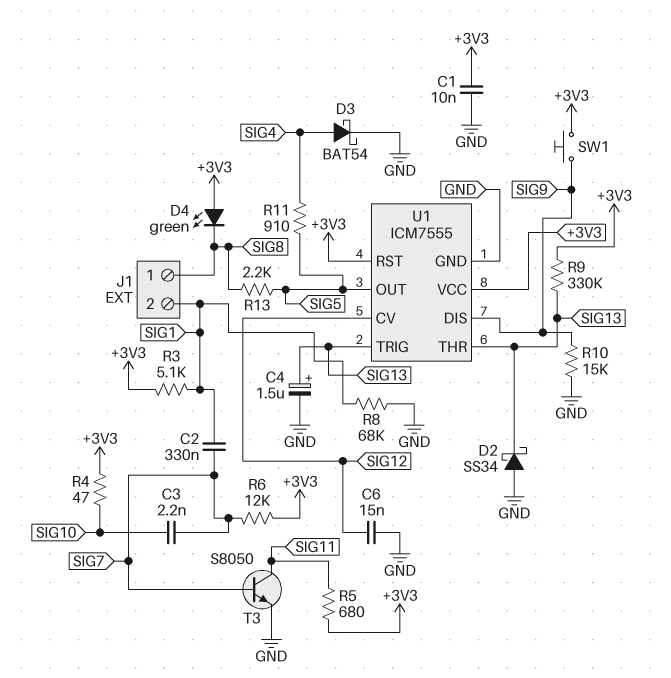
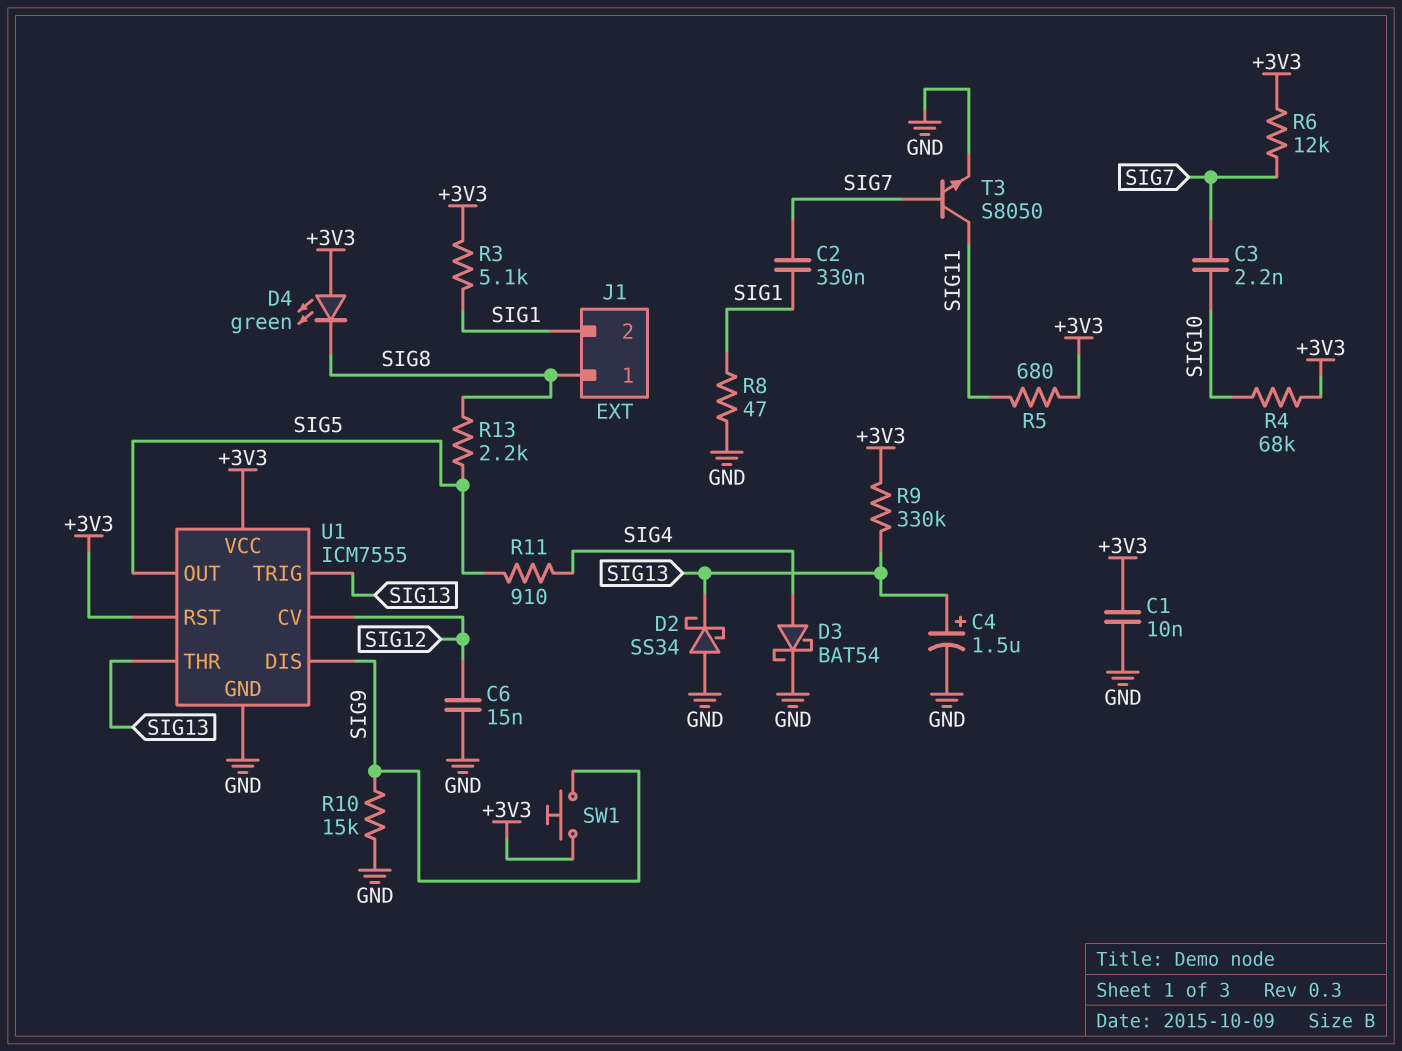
R4: 47 (+3V3, SIG10) -> 68k (+3V3, SIG10)
R8: 68k (GND, SIG1) -> 47 (GND, SIG1)

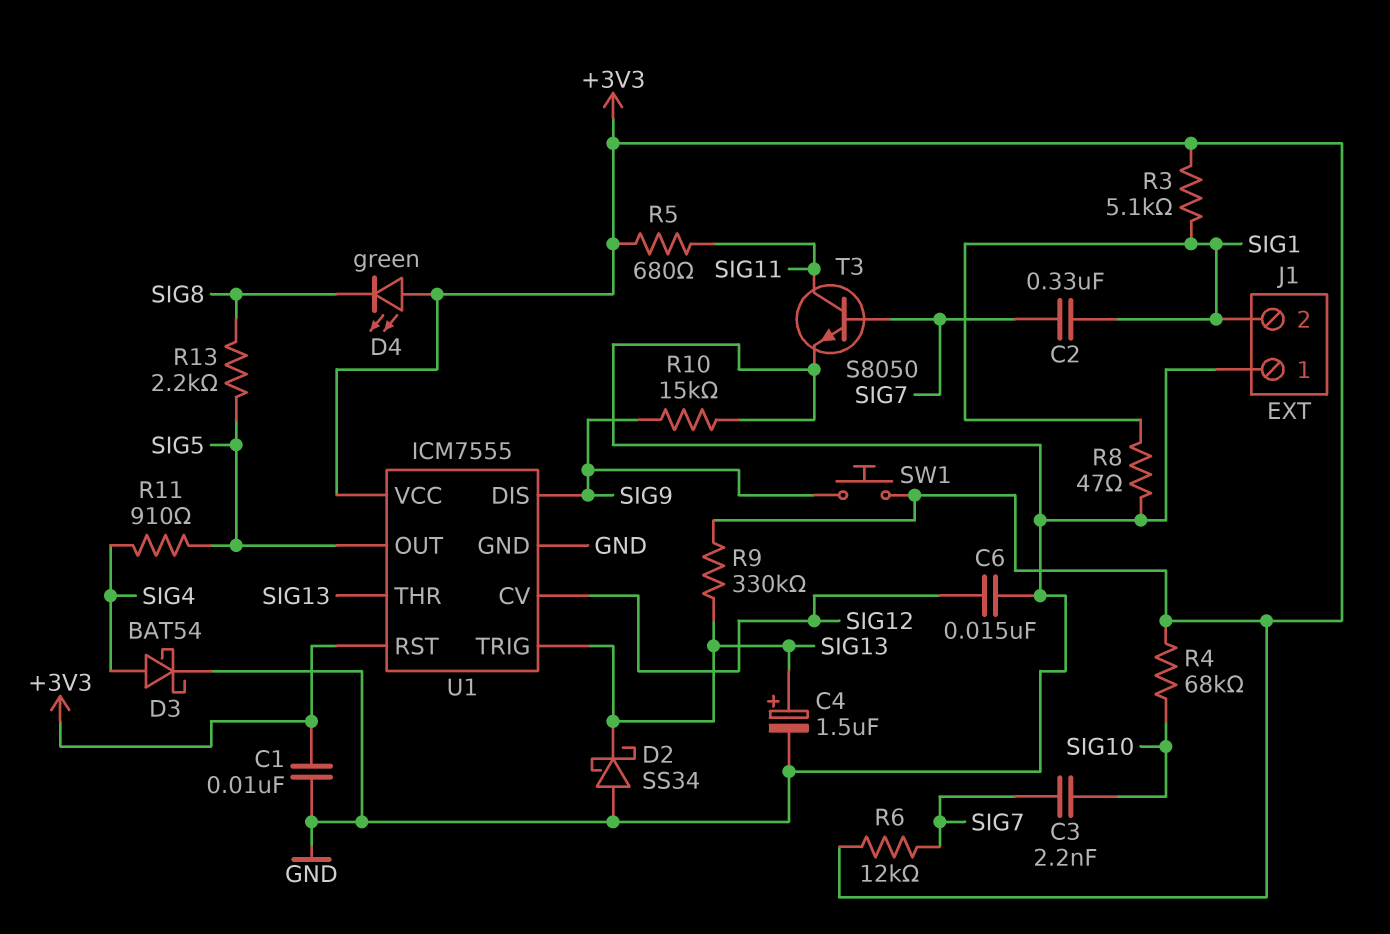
J1 pin 1: SIG8 -> GND

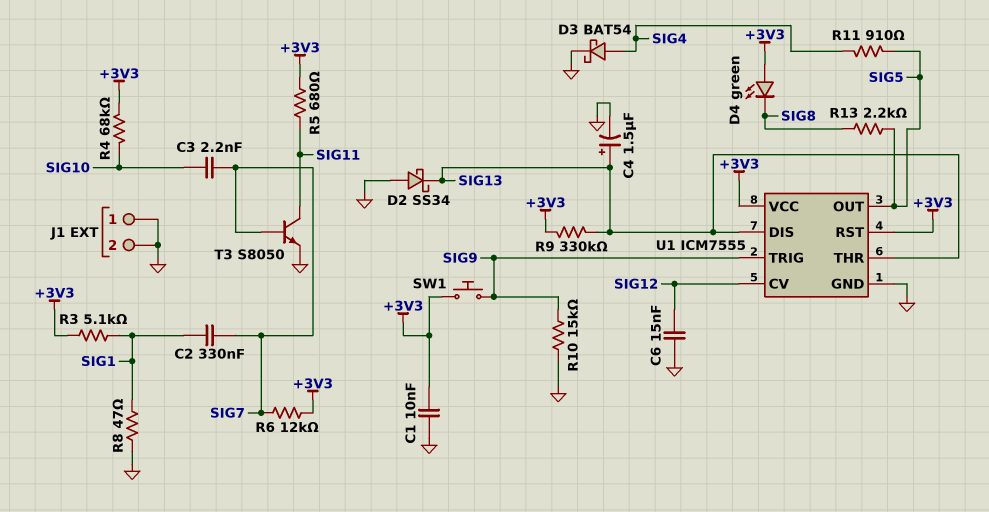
J1 pin 2: SIG1 -> GND
U1 pin DIS: SIG9 -> SIG13
U1 pin TRIG: SIG13 -> SIG9

